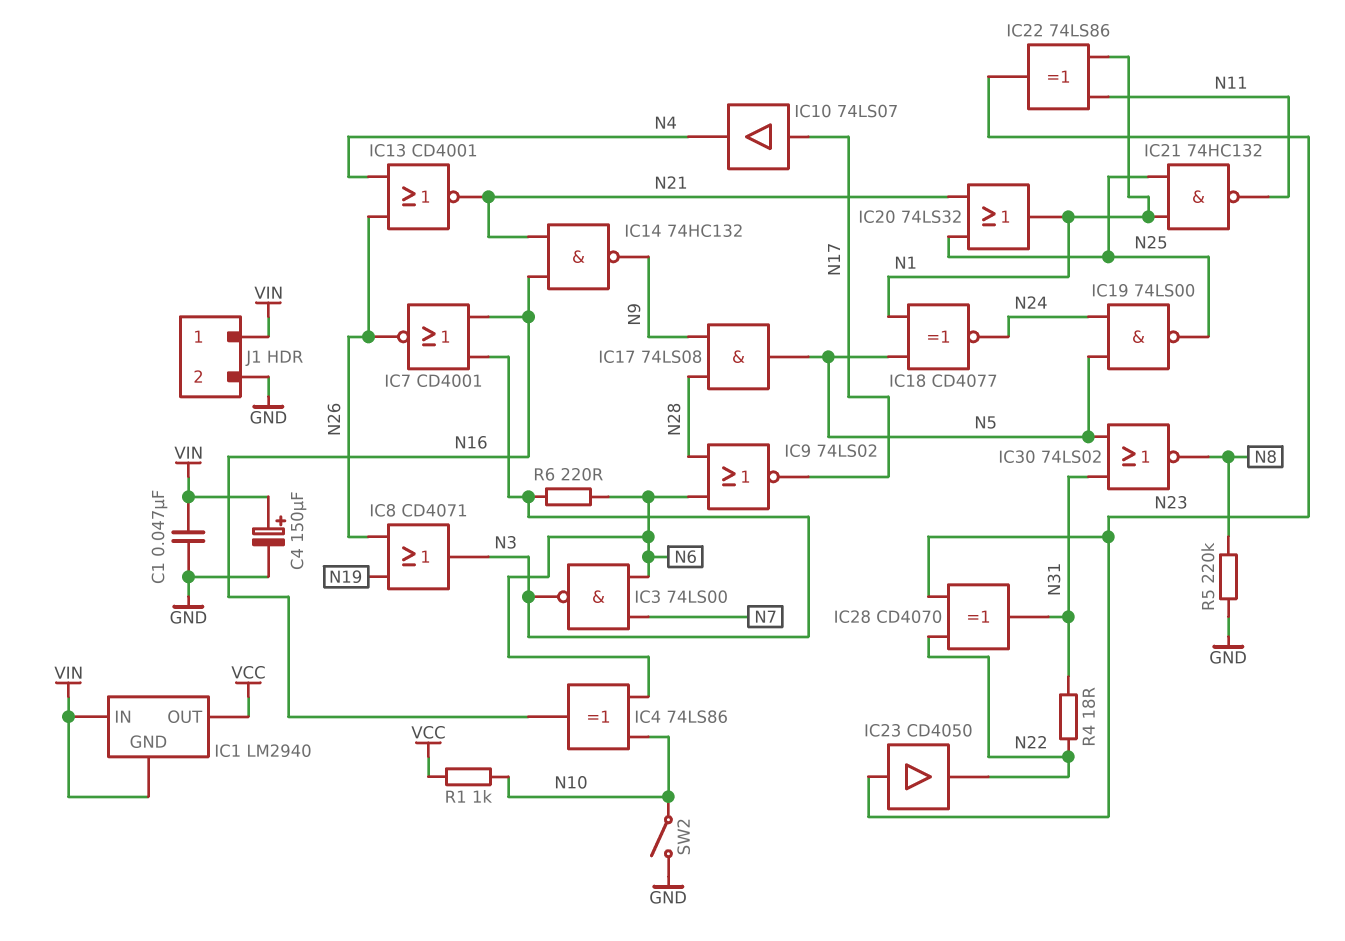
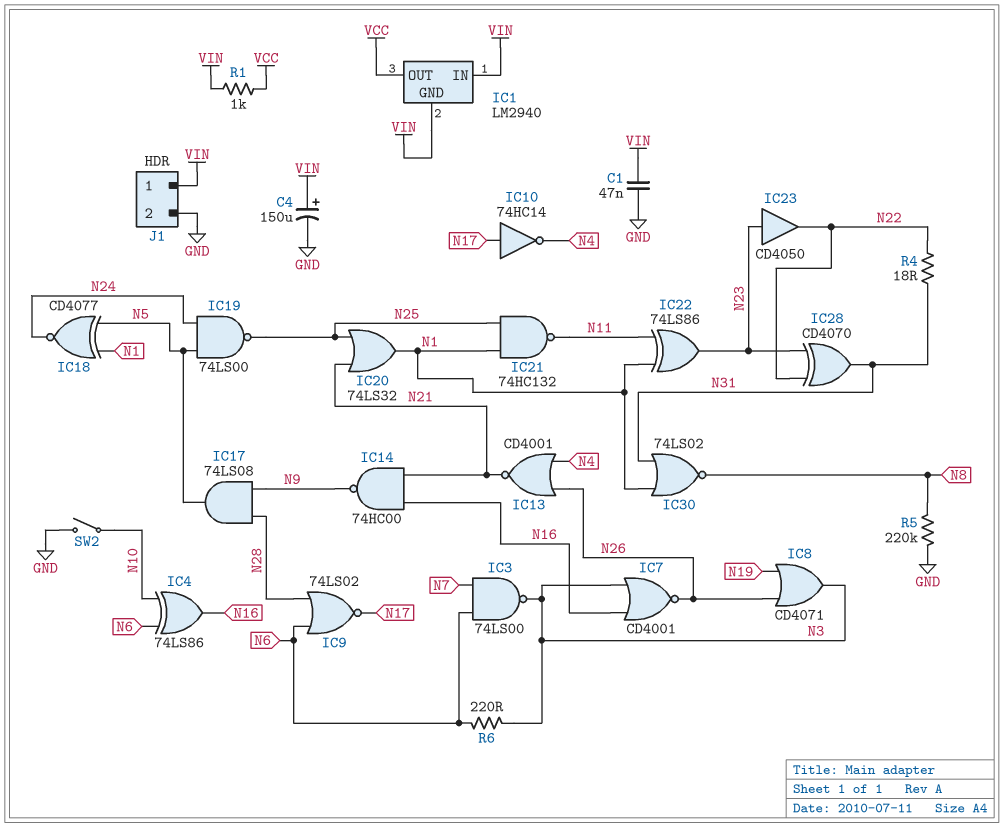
IC10: buffer 74LS07 (in N17, out N4) -> NOT 74HC14 (in N17, out N4)
IC14: NAND 74HC132 (in N16, in N21, out N9) -> NAND 74HC00 (in N16, in N21, out N9)
IC30: NOR 74LS02 (in N5, in N31, out N8) -> NOR 74LS02 (in N1, in N31, out N8)
R1: 1k (N10, VCC) -> 1k (VCC, VIN)

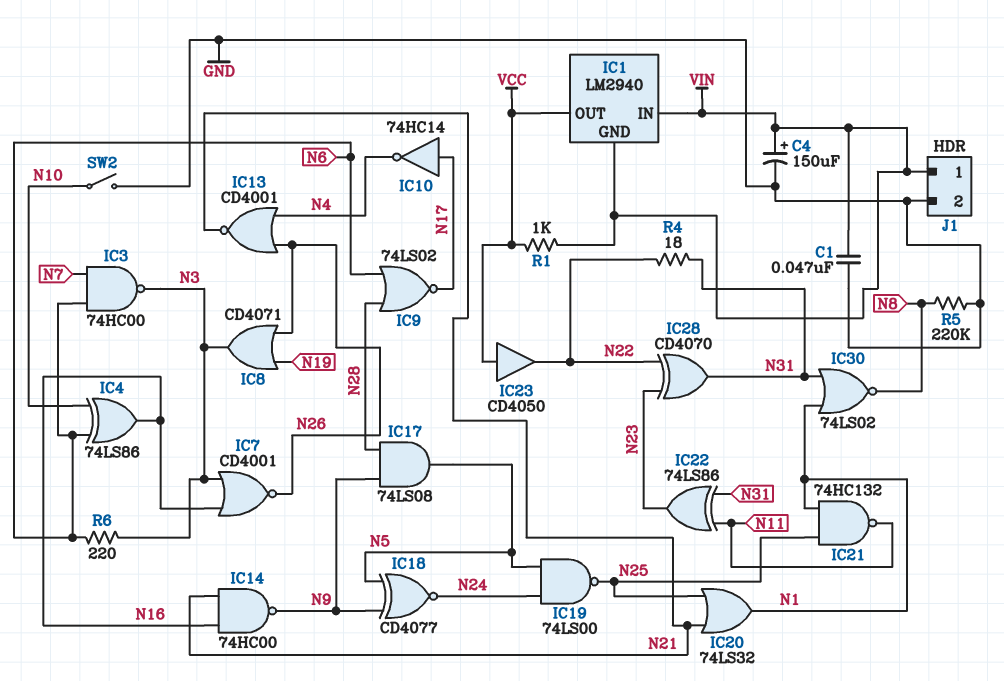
IC3: NAND 74LS00 (in N6, in N7, out N3) -> NAND 74HC00 (in N6, in N7, out N3)
IC18: XNOR CD4077 (in N1, in N5, out N24) -> XNOR CD4077 (in N5, in N9, out N24)
IC22: XOR 74LS86 (in N1, in N11, out N23) -> XOR 74LS86 (in N11, in N31, out N23)
IC23: buffer CD4050 (in N23, out N22) -> buffer CD4050 (in VCC, out N22)

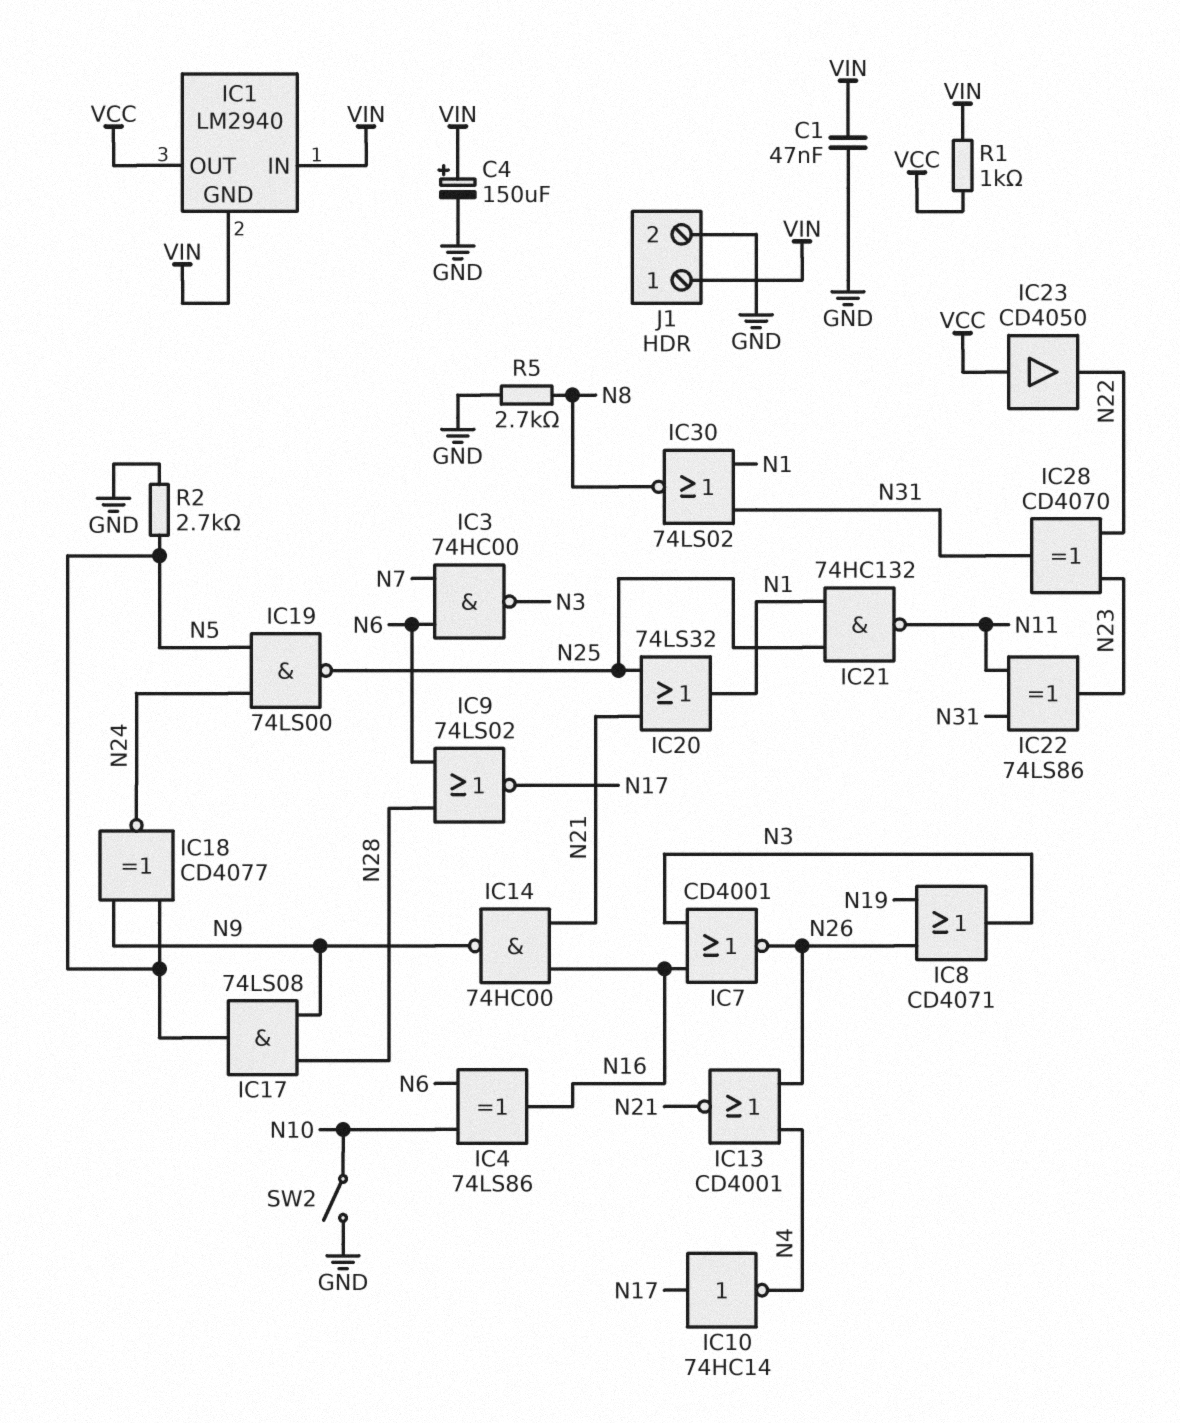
R2: none -> 2.7k (GND, N5)
R4: 18 (N22, N31) -> none
R5: 220k (GND, N8) -> 2.7k (GND, N8)
R6: 220 (N3, N6) -> none

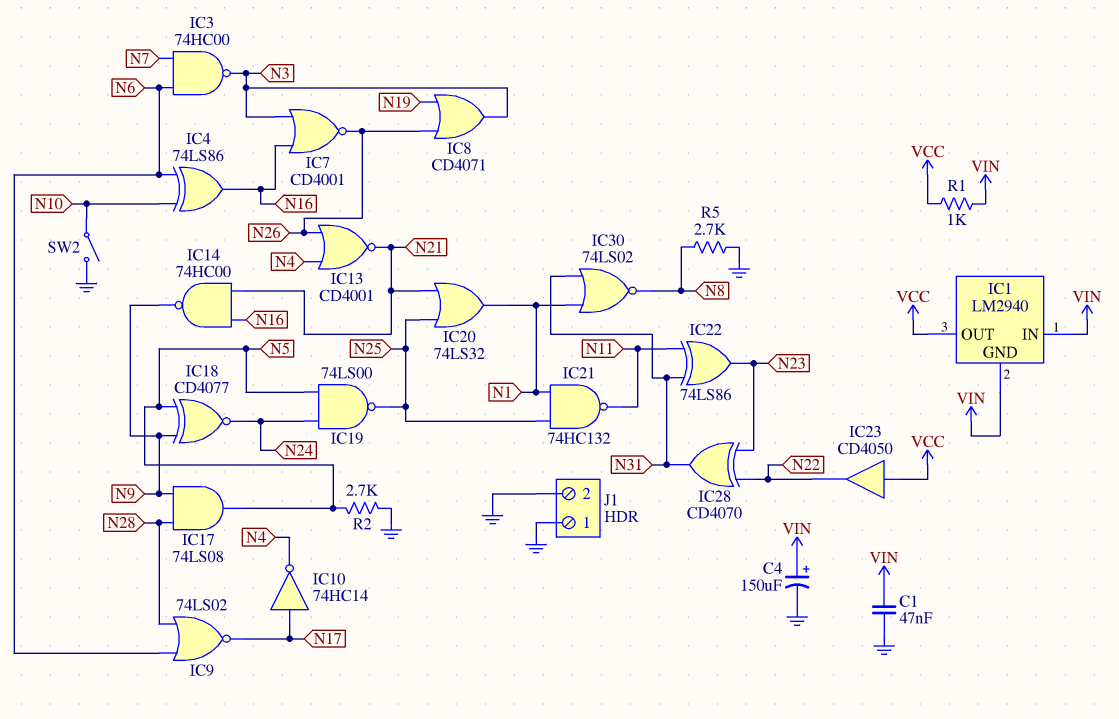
J1 pin 1: VIN -> GND

